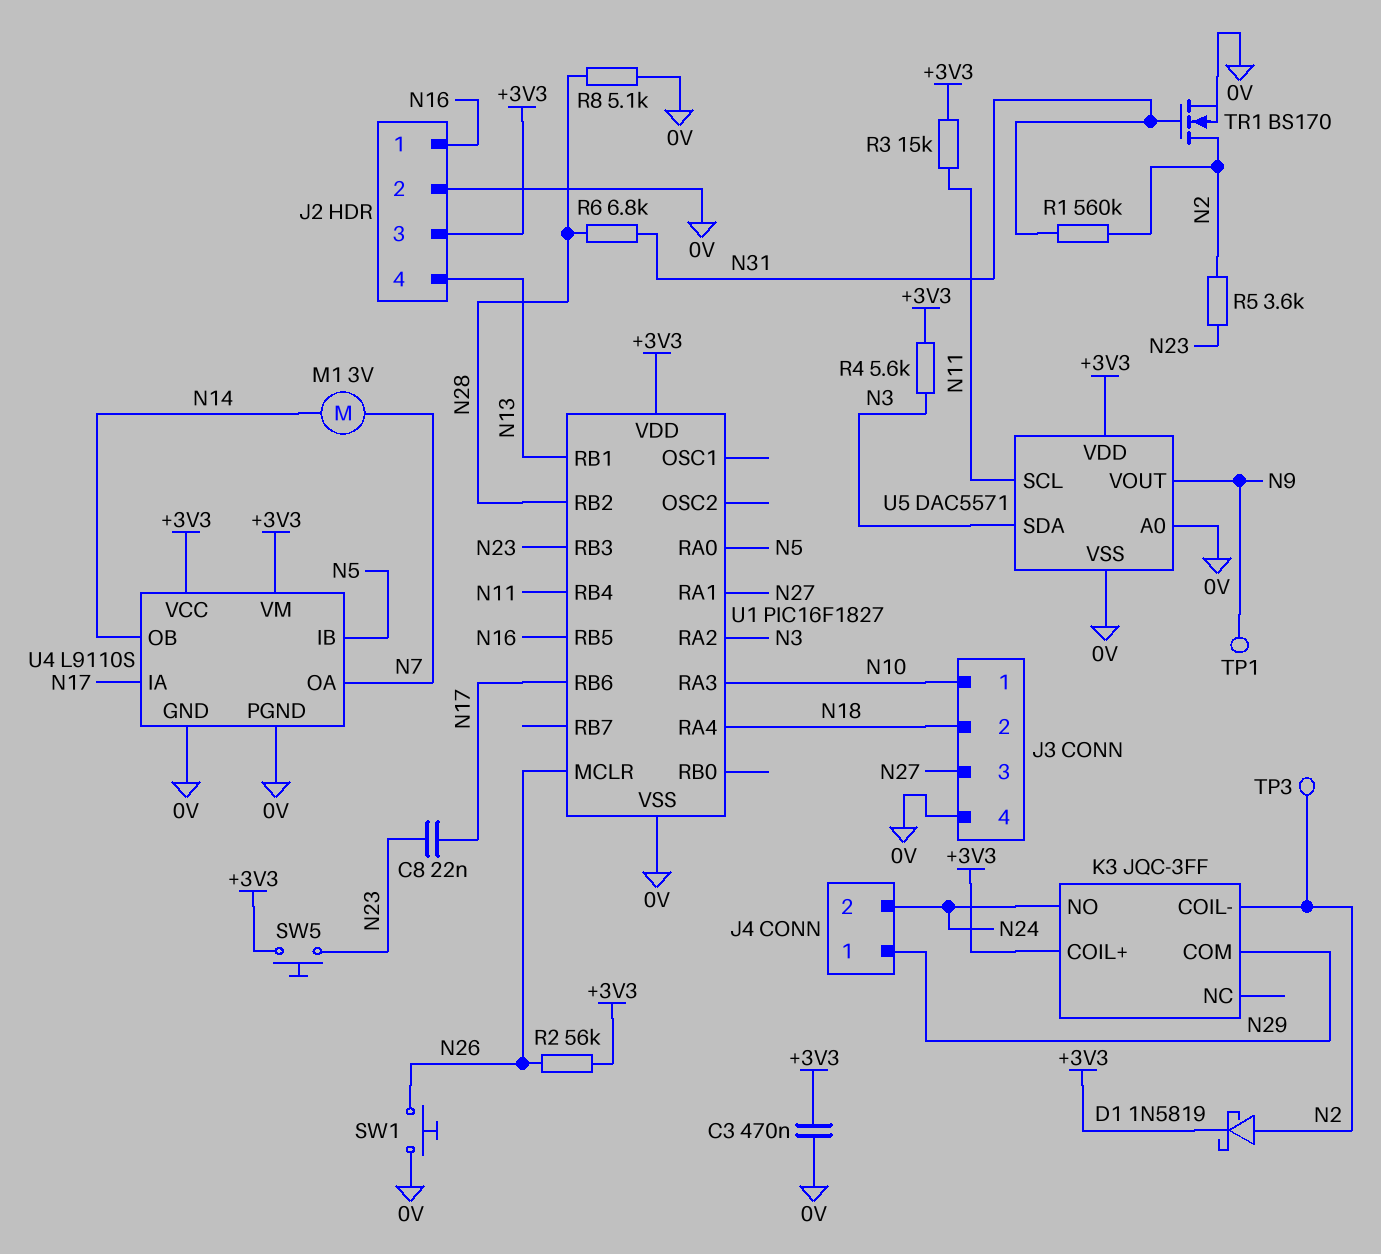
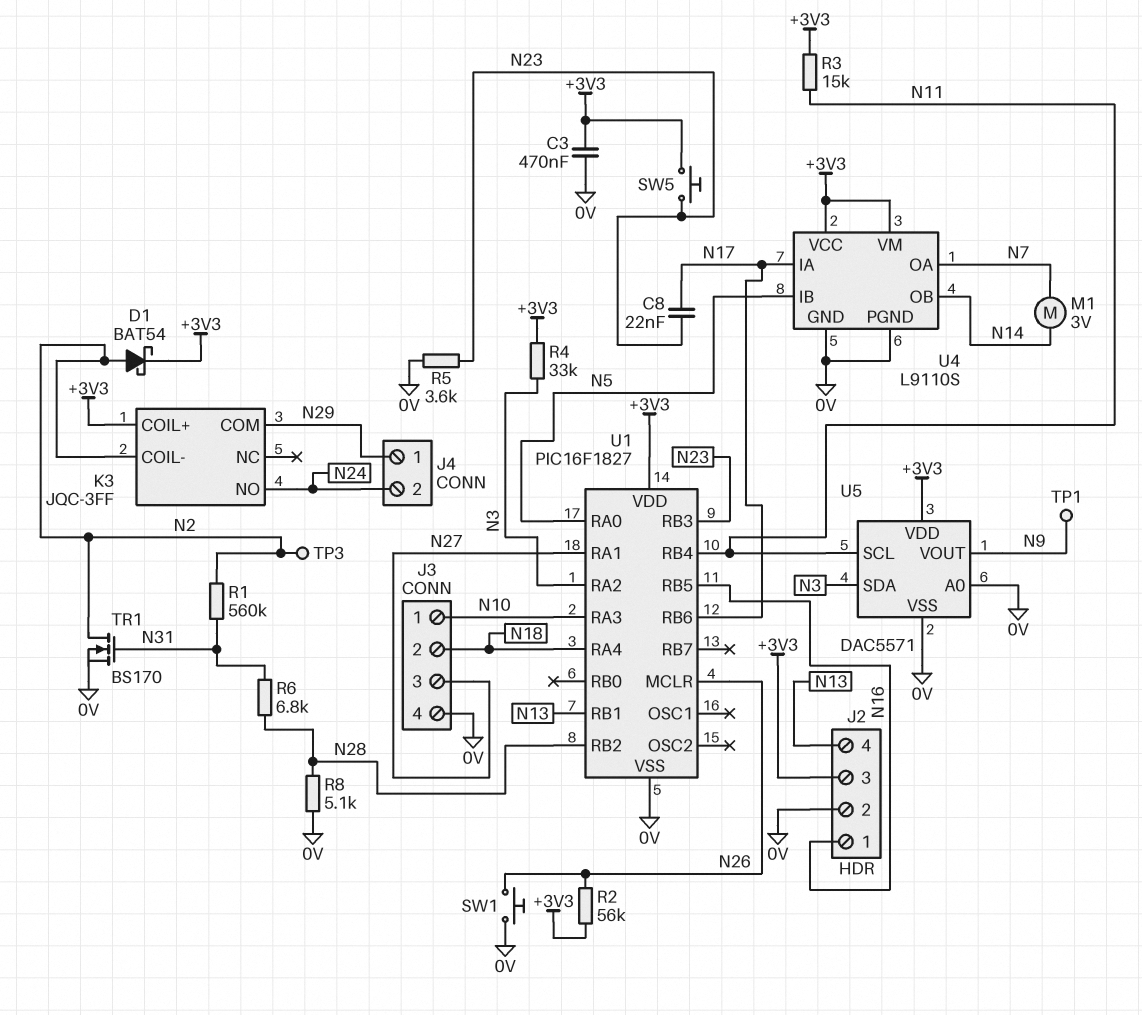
D1: schottky 1N5819 (A N2, K +3V3) -> schottky BAT54 (A N2, K +3V3)
R4: 5.6k (+3V3, N3) -> 33k (+3V3, N3)
R5: 3.6k (N2, N23) -> 3.6k (0V, N23)

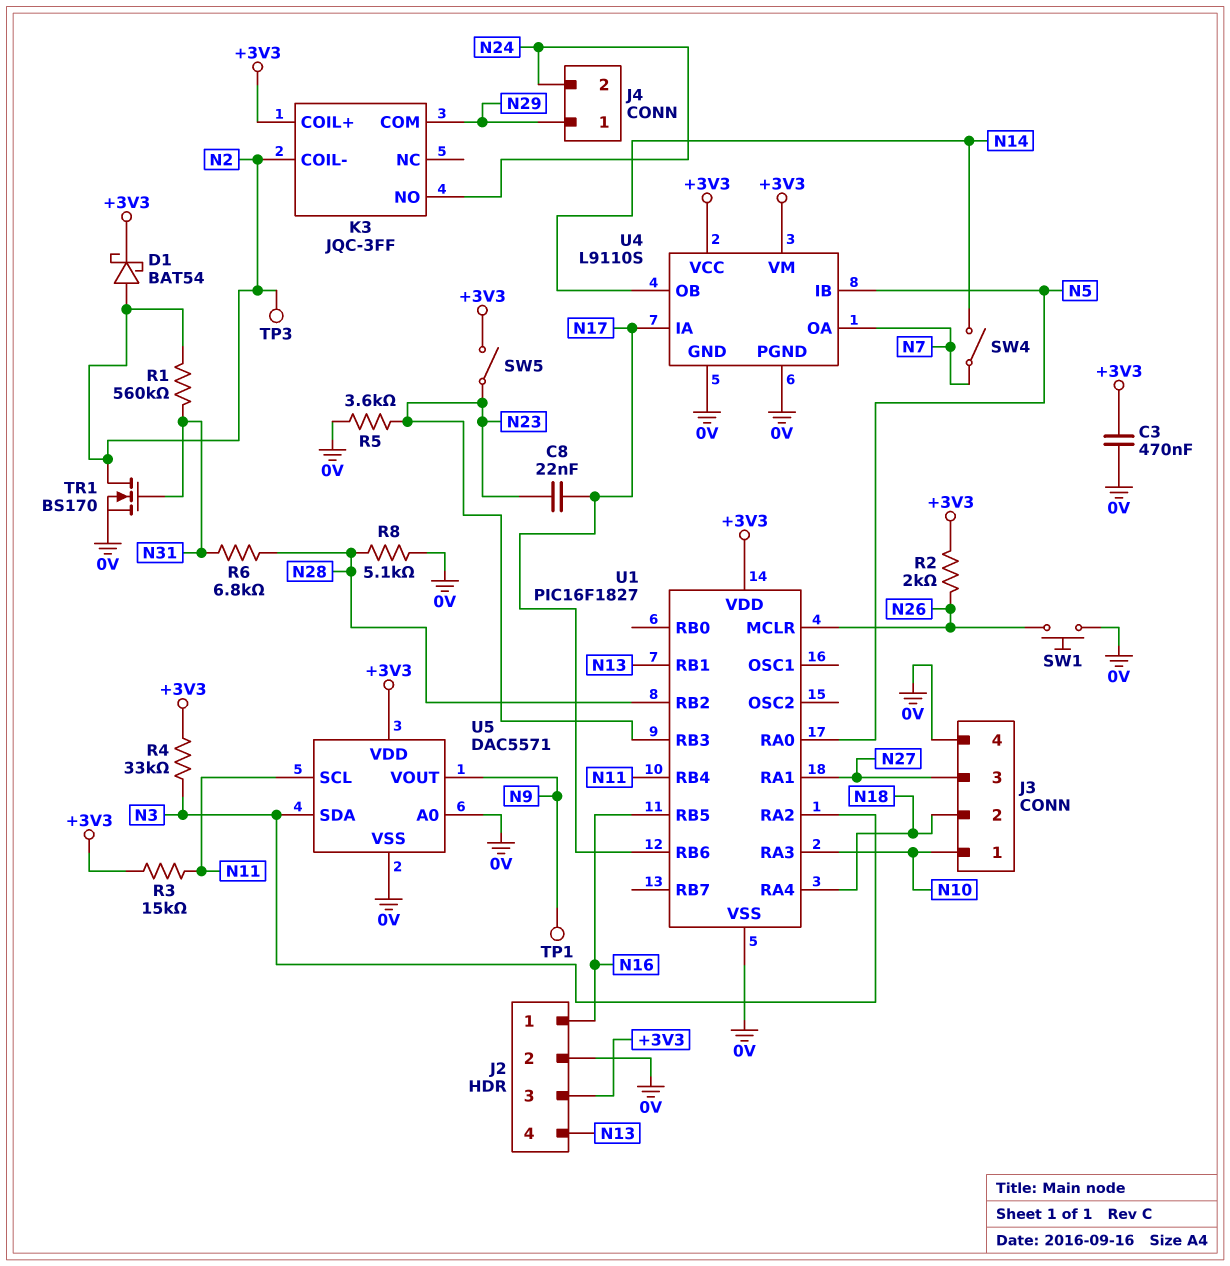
M1: motor 3V (N7, N14) -> none
R2: 56k (+3V3, N26) -> 2k (+3V3, N26)
SW4: none -> switch (N7, N14)
SW5: button (+3V3, N23) -> switch (+3V3, N23)

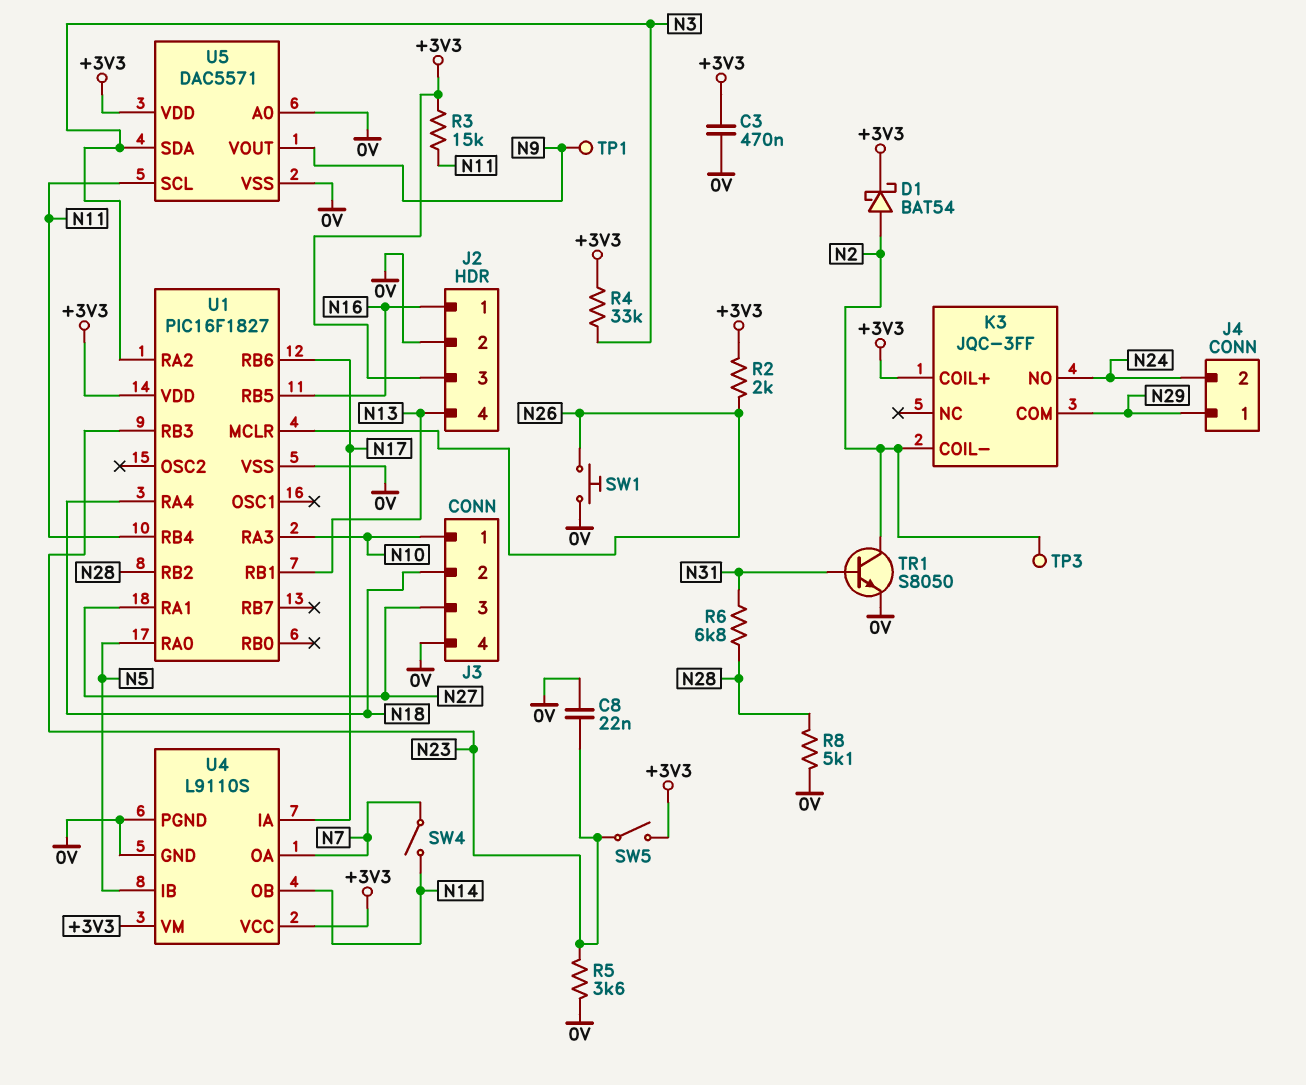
C8: 22nF (N17, N23) -> 22nF (0V, N23)
R1: 560k (N2, N31) -> none
TR1: NMOS BS170 (G N31, D N2, S 0V) -> NPN S8050 (B N31, C N2, E 0V)

